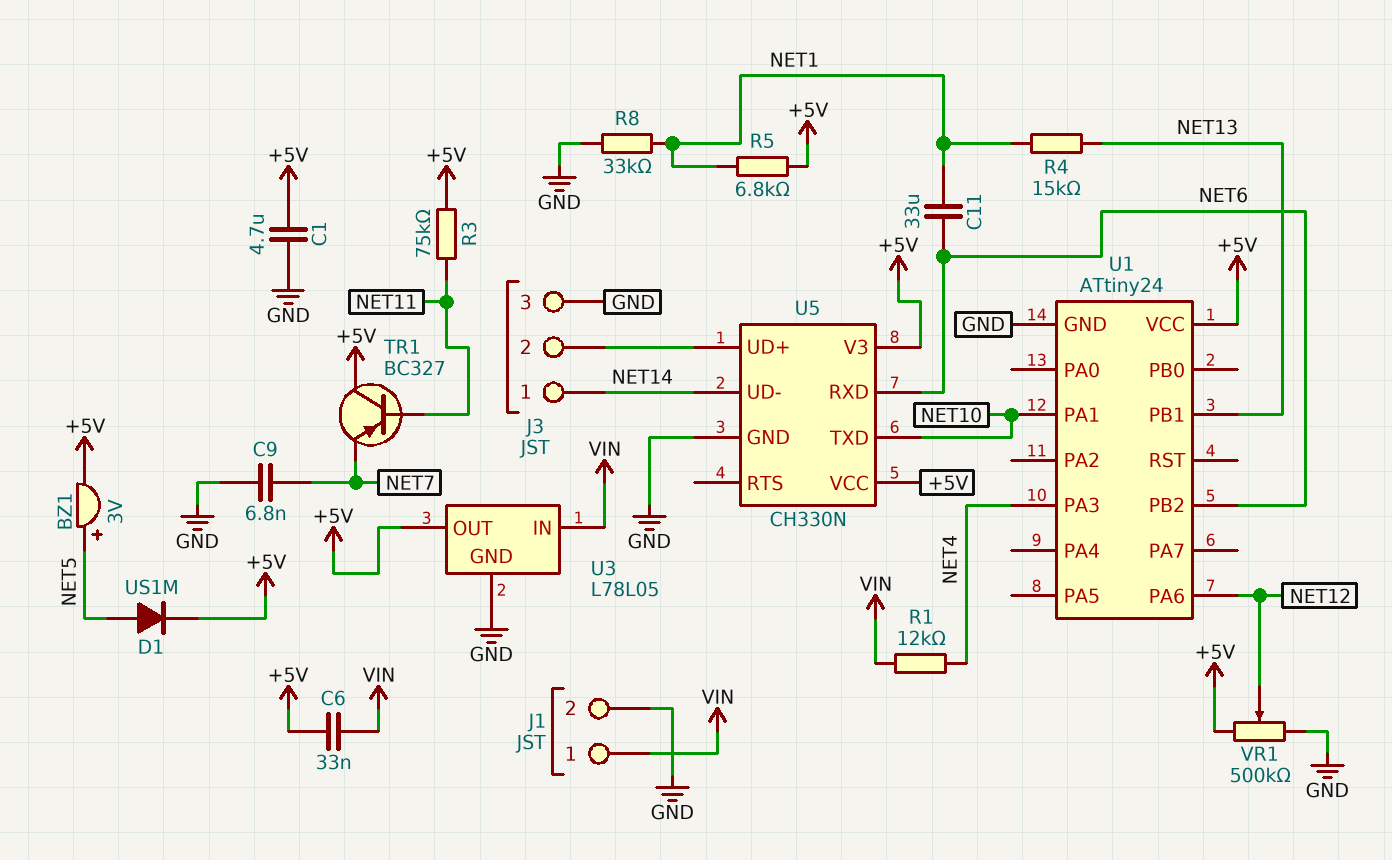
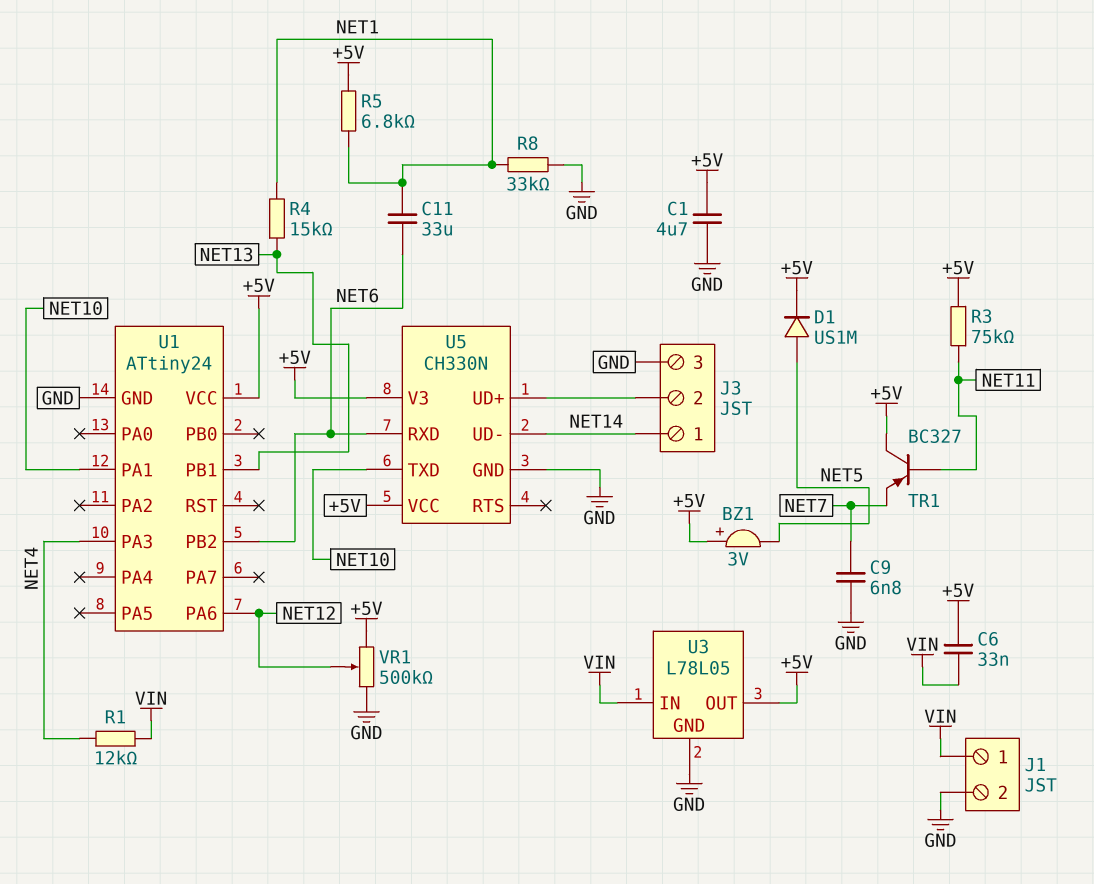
BZ1: buzzer 3V (plus NET5, minus +5V) -> buzzer 3V (plus +5V, minus NET5)

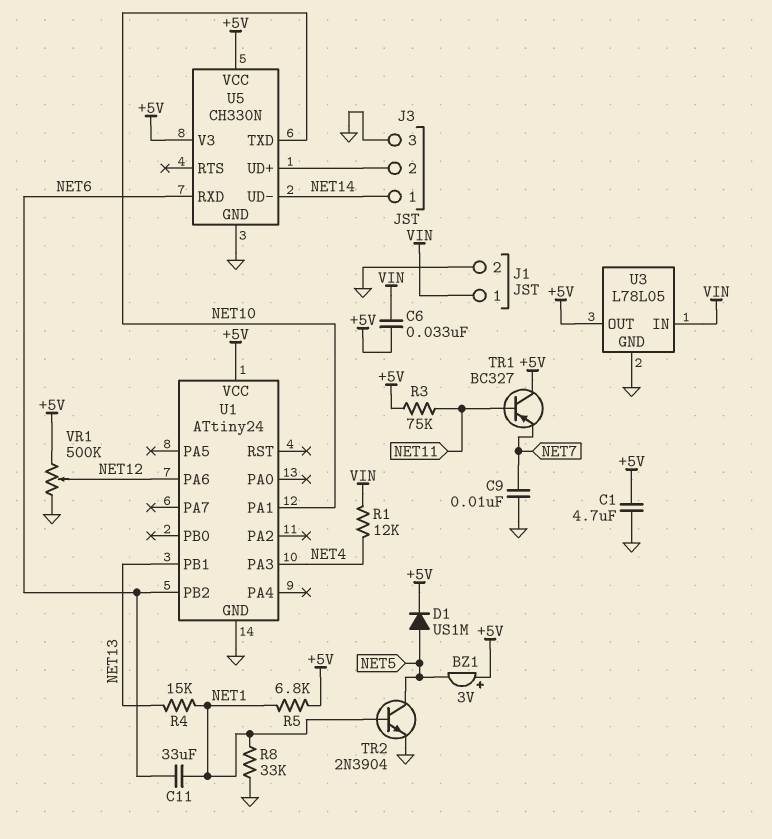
C9: 6.8nF (GND, NET7) -> 10nF (GND, NET7)
TR2: none -> NPN 2N3904 (B NET1, C NET5, E GND)

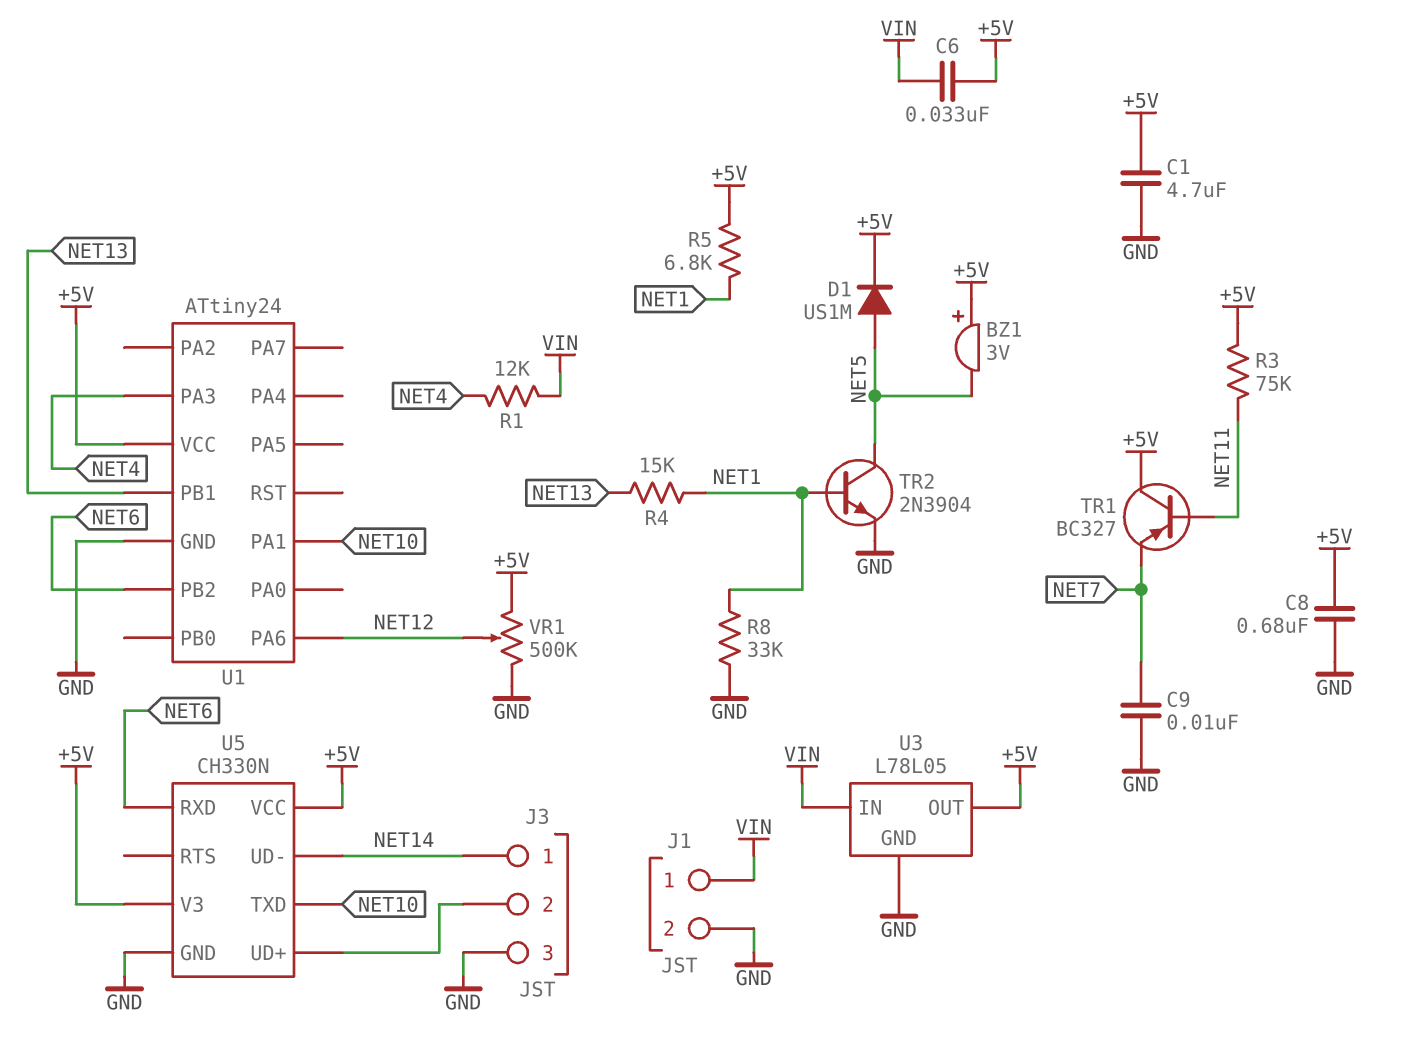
C8: none -> 680nF (+5V, GND)
C11: 33uF (NET1, NET6) -> none

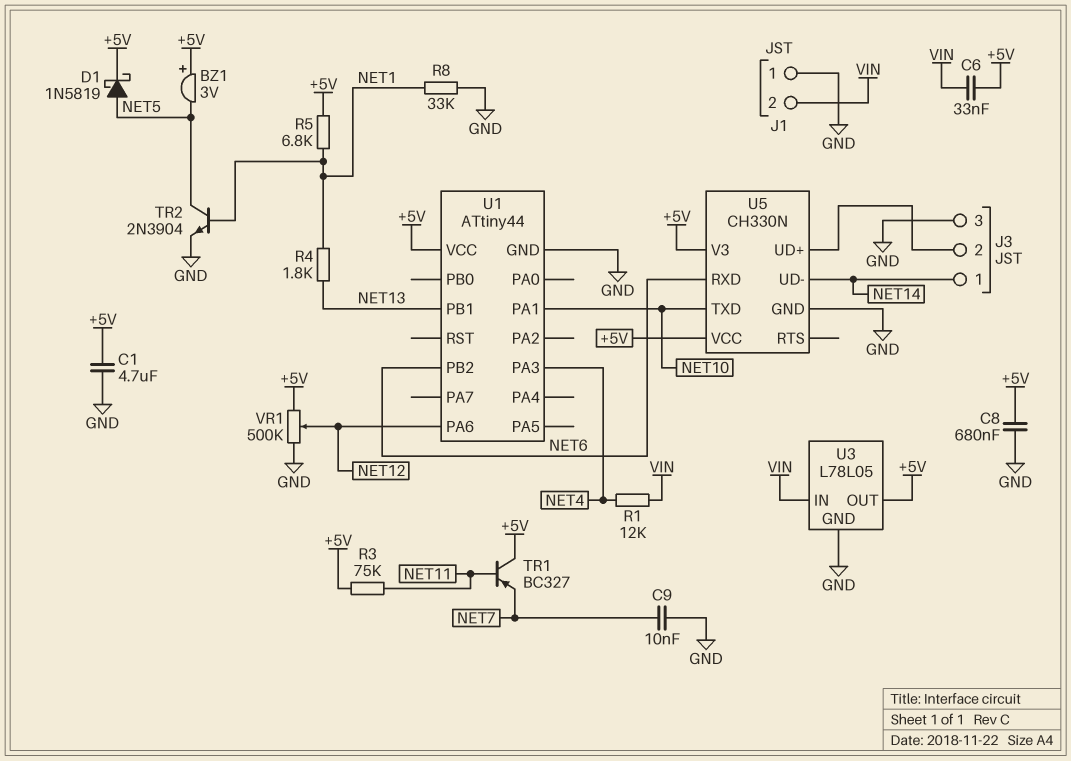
D1: diode US1M (A NET5, K +5V) -> schottky 1N5819 (A NET5, K +5V)
J1 pin 1: VIN -> GND
J1 pin 2: GND -> VIN
R4: 15k (NET1, NET13) -> 1.8k (NET1, NET13)
U1: ATtiny24 -> ATtiny44

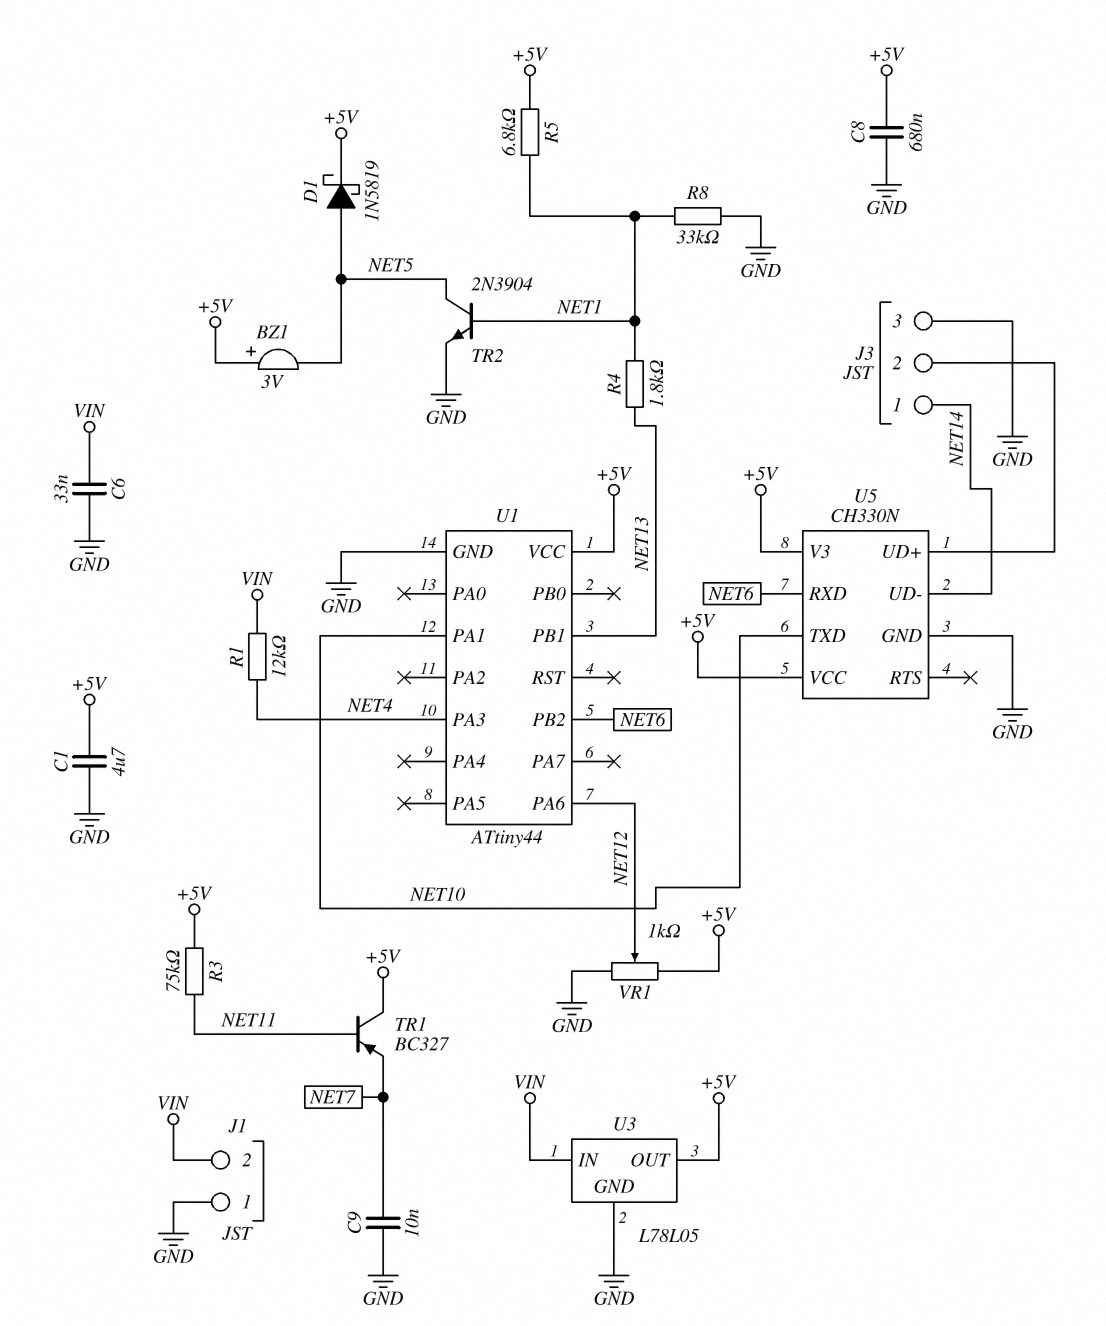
C6: 33nF (+5V, VIN) -> 33nF (GND, VIN)
VR1: 500k (+5V, GND, wiper NET12) -> 1k (+5V, GND, wiper NET12)

